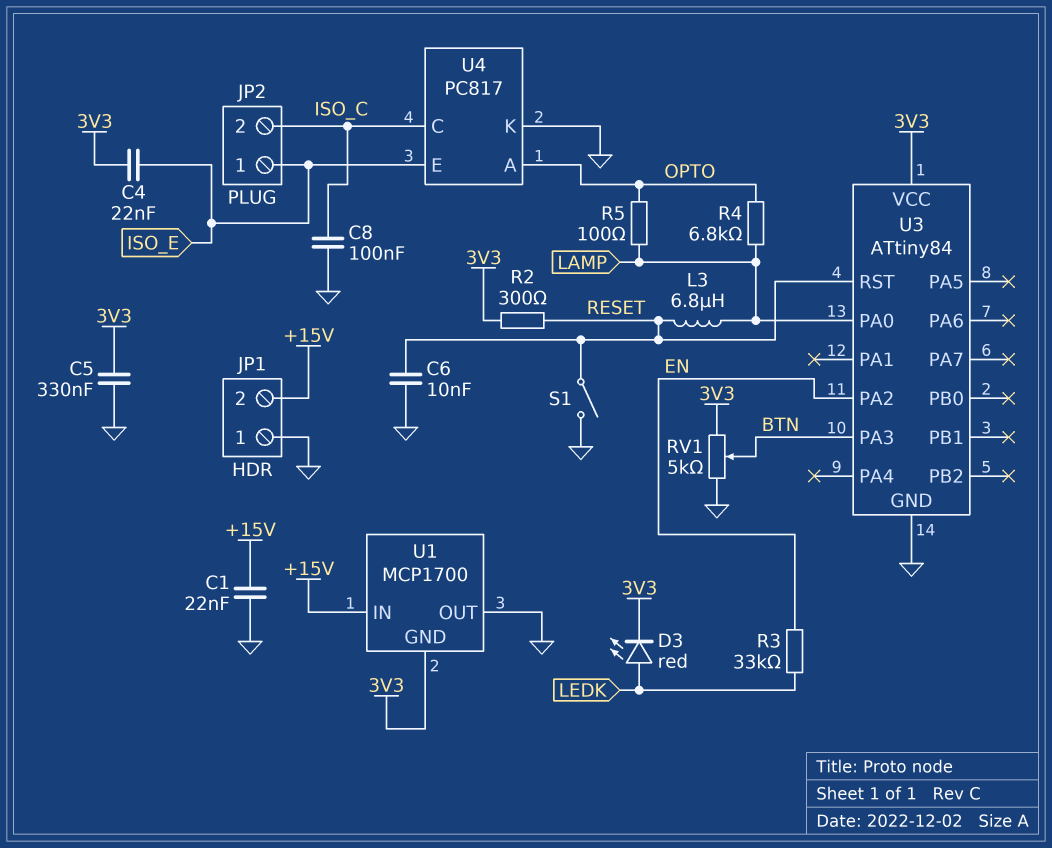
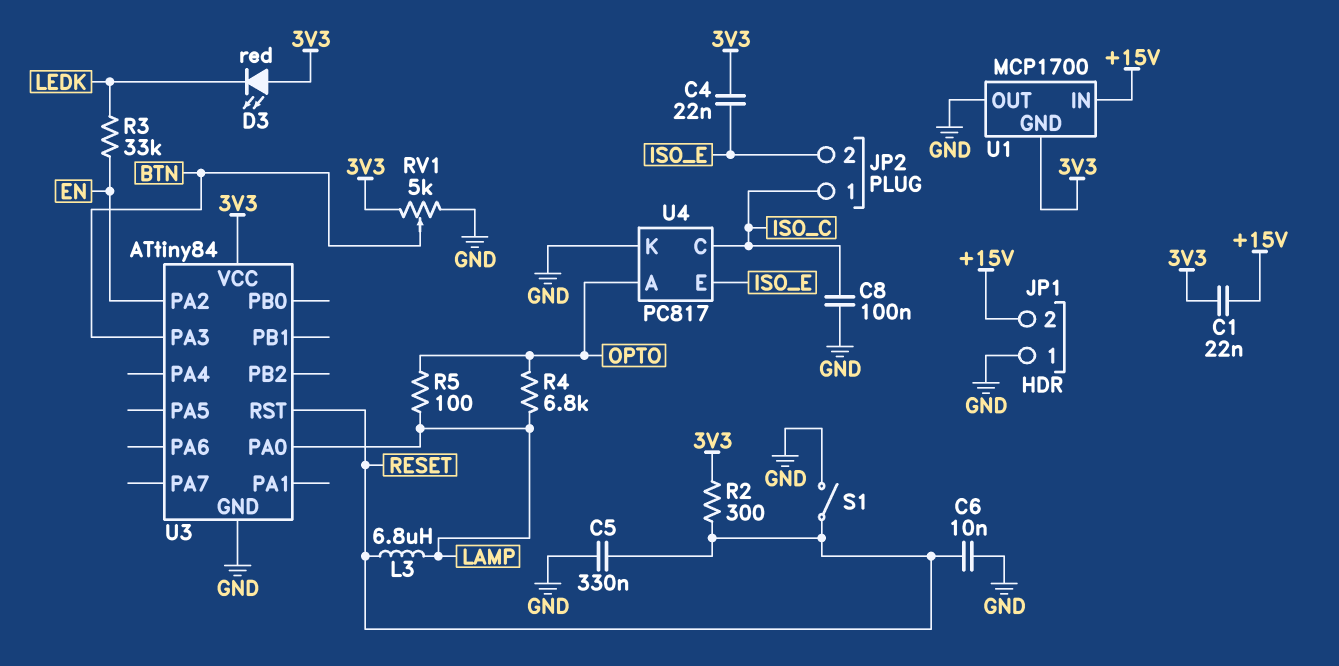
C1: 22nF (+15V, GND) -> 22nF (+15V, 3V3)
C5: 330nF (3V3, GND) -> 330nF (GND, RESET)
D3: LED red (A LEDK, K 3V3) -> LED red (A 3V3, K LEDK)
JP2 pin 1: ISO_E -> ISO_C
JP2 pin 2: ISO_C -> ISO_E

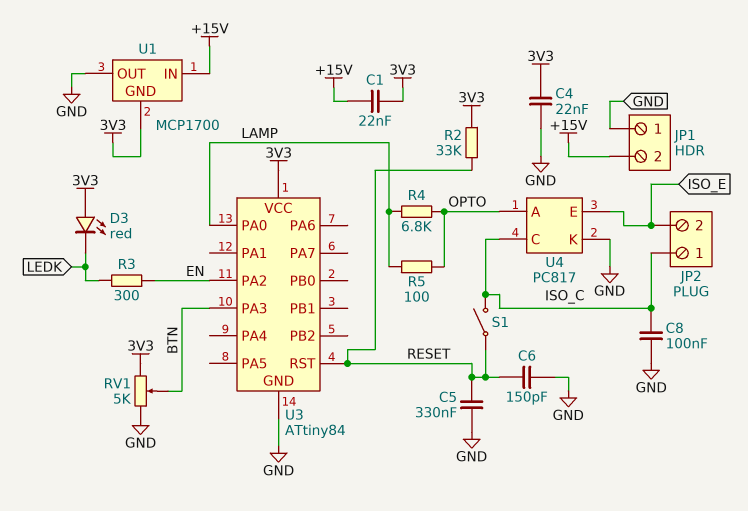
C4: 22nF (3V3, ISO_E) -> 22nF (3V3, GND)
C6: 10nF (GND, RESET) -> 150pF (GND, RESET)
L3: 6.8uH (LAMP, RESET) -> none
R2: 300 (3V3, RESET) -> 33k (3V3, RESET)
R3: 33k (EN, LEDK) -> 300 (EN, LEDK)
S1: switch (GND, RESET) -> switch (ISO_C, RESET)

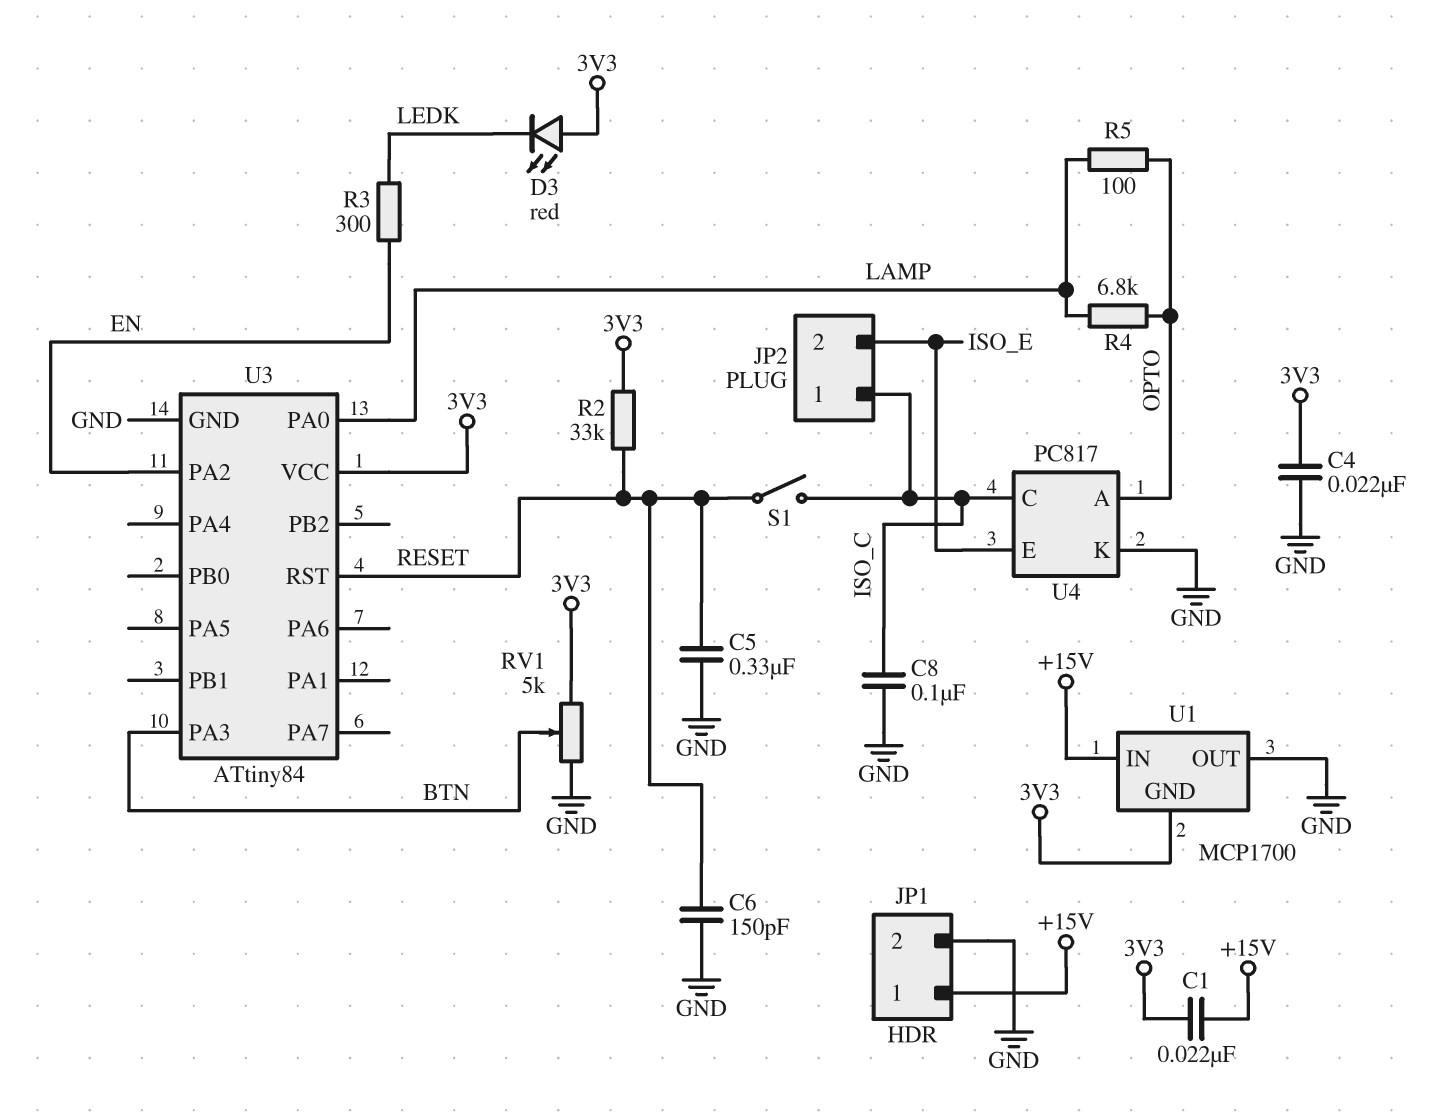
JP1 pin 1: GND -> +15V
JP1 pin 2: +15V -> GND

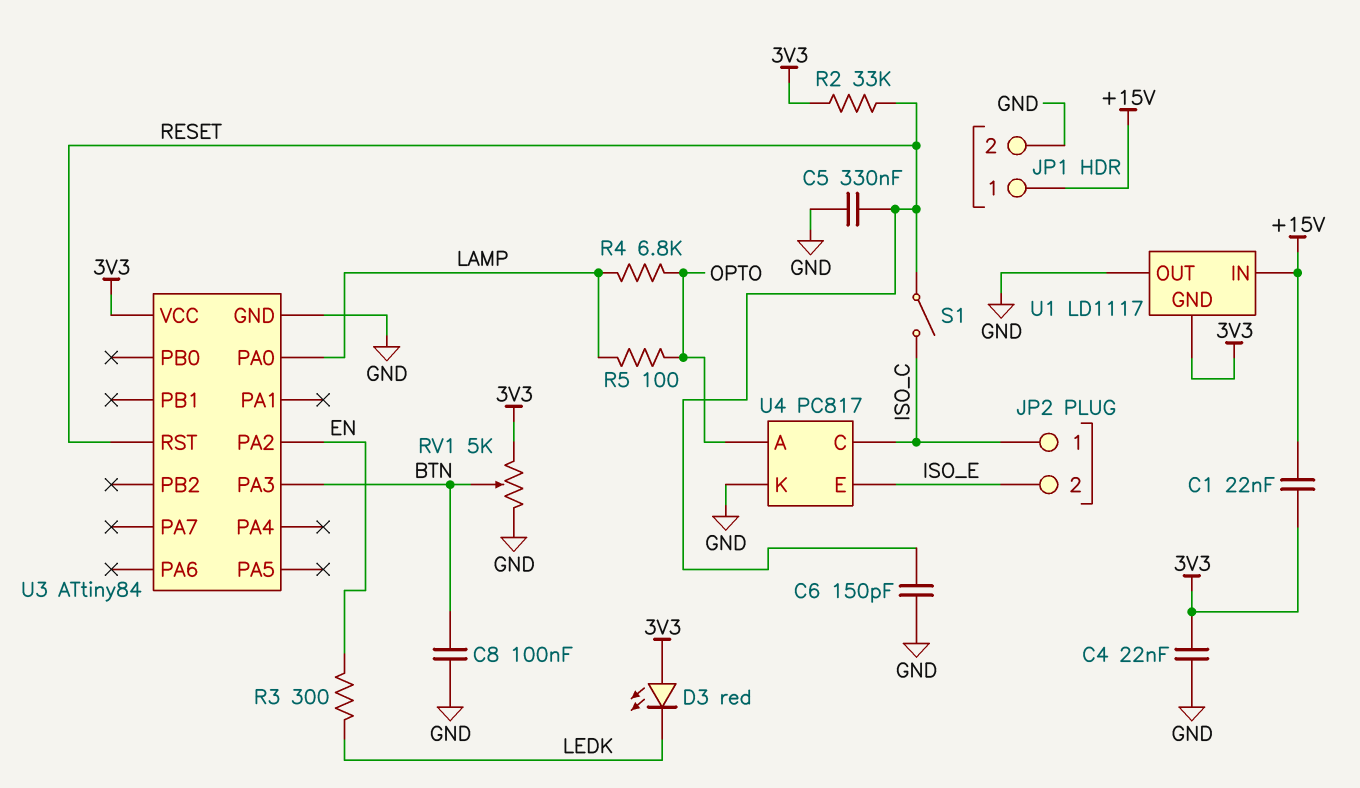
C8: 100nF (GND, ISO_C) -> 100nF (BTN, GND)
U1: MCP1700 -> LD1117

